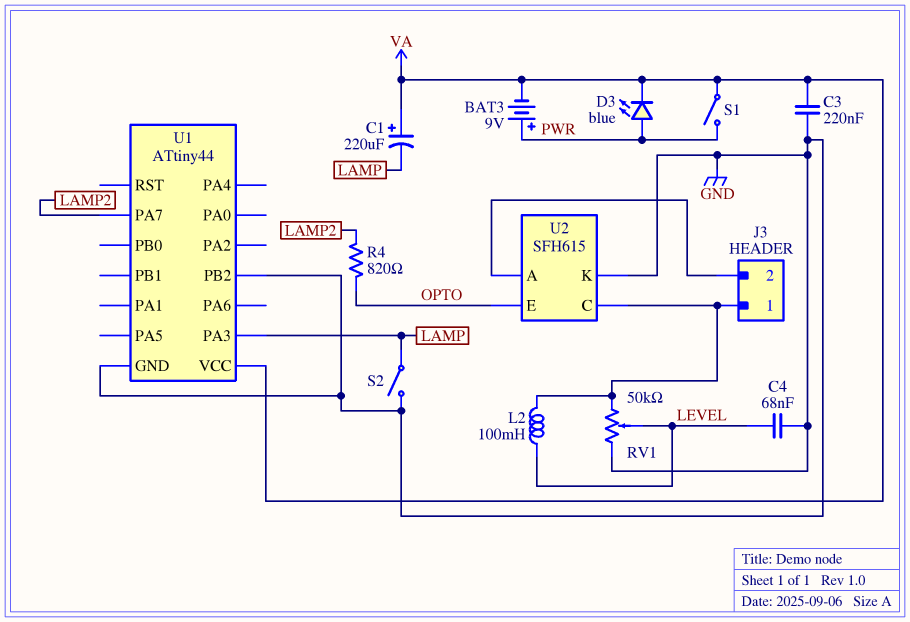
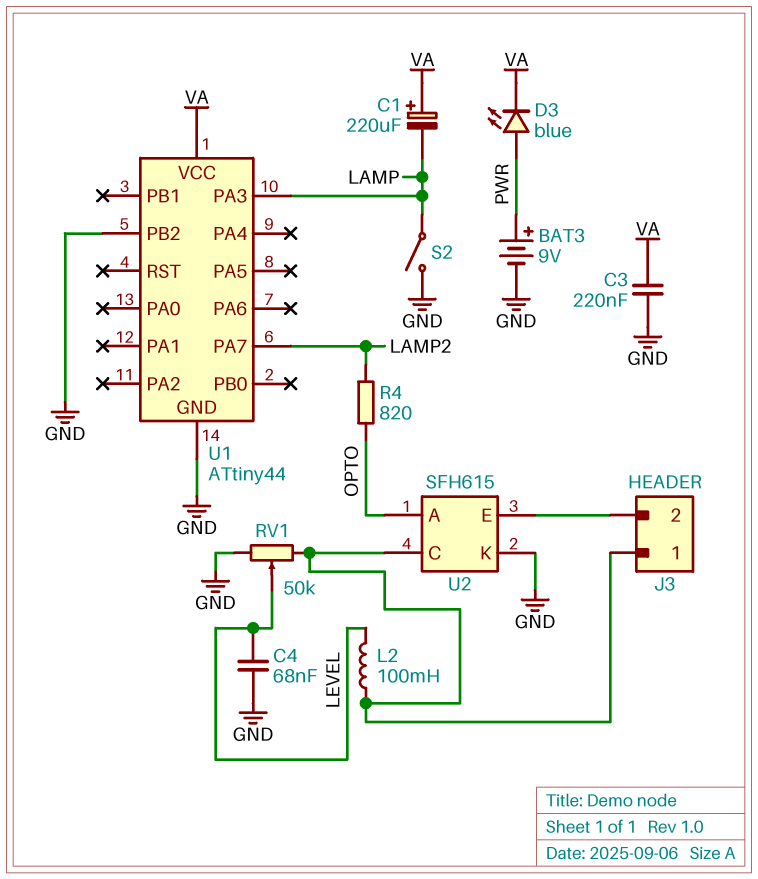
BAT3: 9V (plus PWR, minus VA) -> 9V (plus PWR, minus GND)
S1: switch (PWR, VA) -> none
U2 pin A: J3/2 -> OPTO
U2 pin E: OPTO -> J3/2

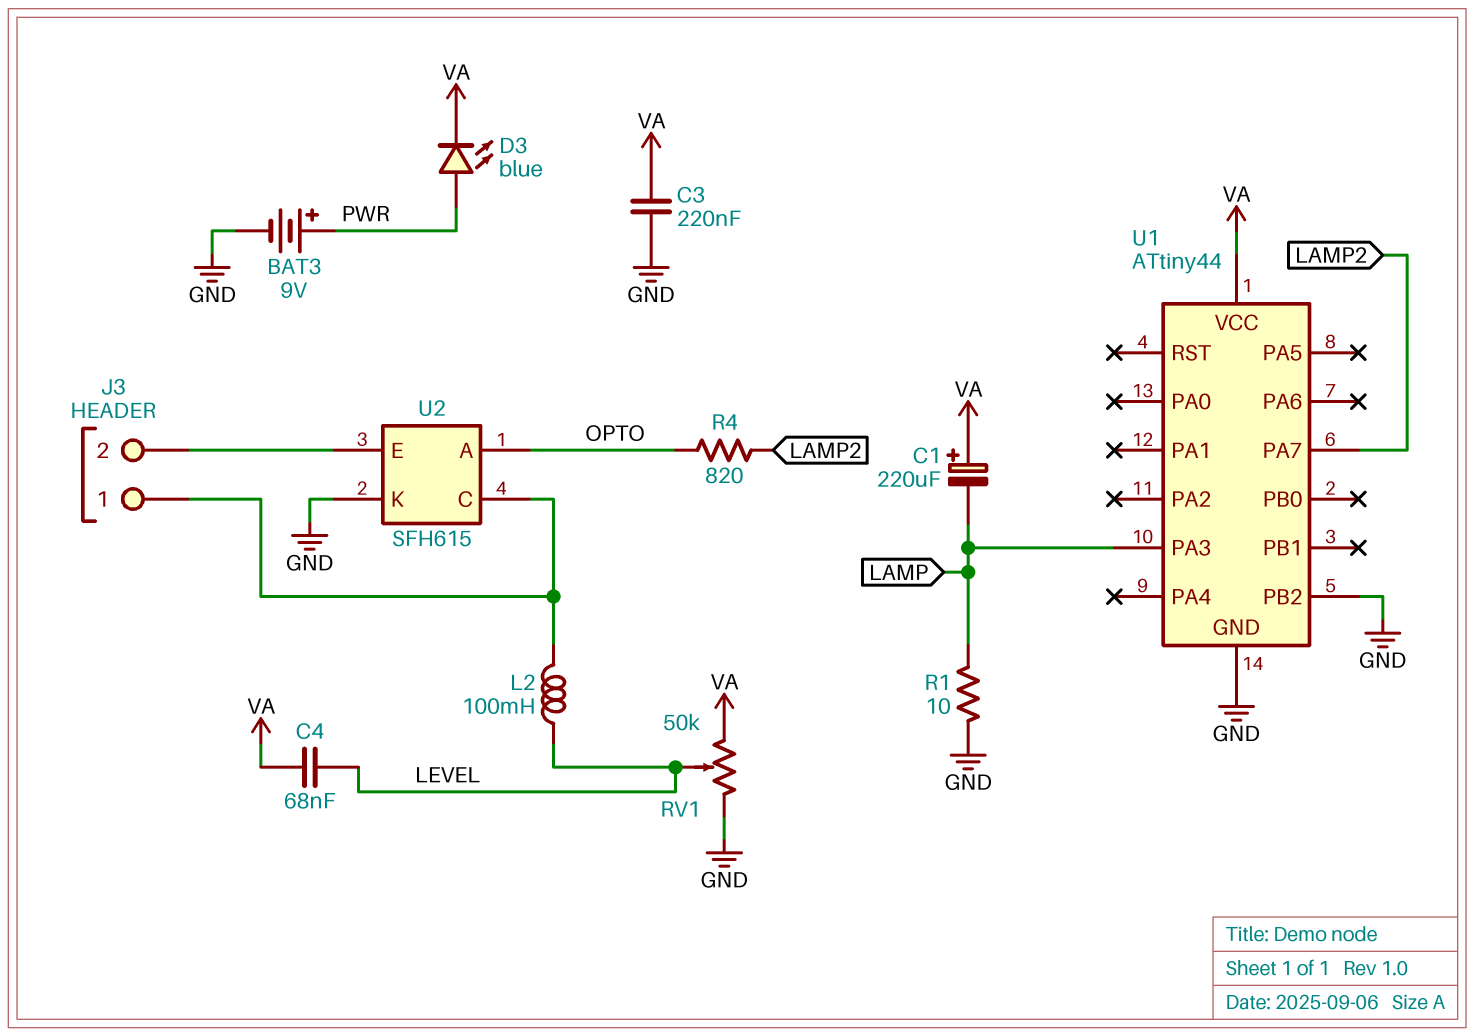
C4: 68nF (GND, LEVEL) -> 68nF (LEVEL, VA)
R1: none -> 10 (GND, LAMP)
RV1: 50k (GND, J3/1, wiper LEVEL) -> 50k (GND, VA, wiper LEVEL)
S2: switch (GND, LAMP) -> none

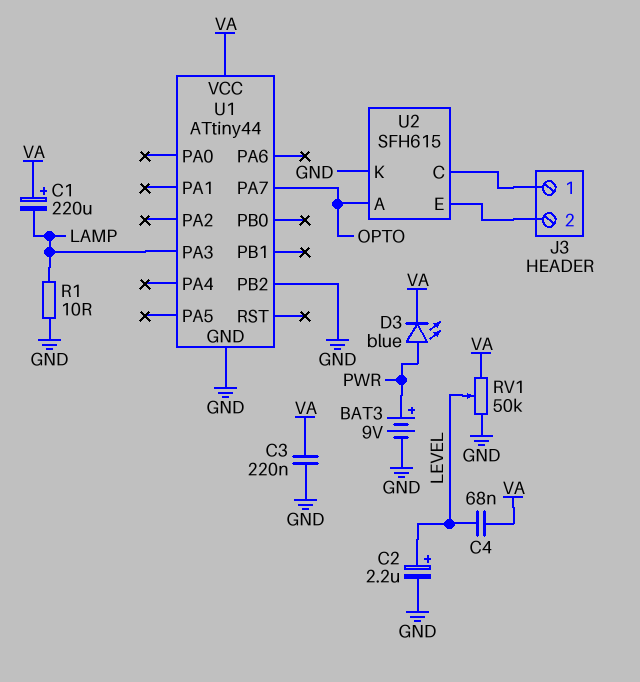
C2: none -> 2.2uF (plus LEVEL, minus GND)
L2: 100mH (J3/1, LEVEL) -> none
R4: 820 (LAMP2, OPTO) -> none
U1 pin PA7: LAMP2 -> OPTO

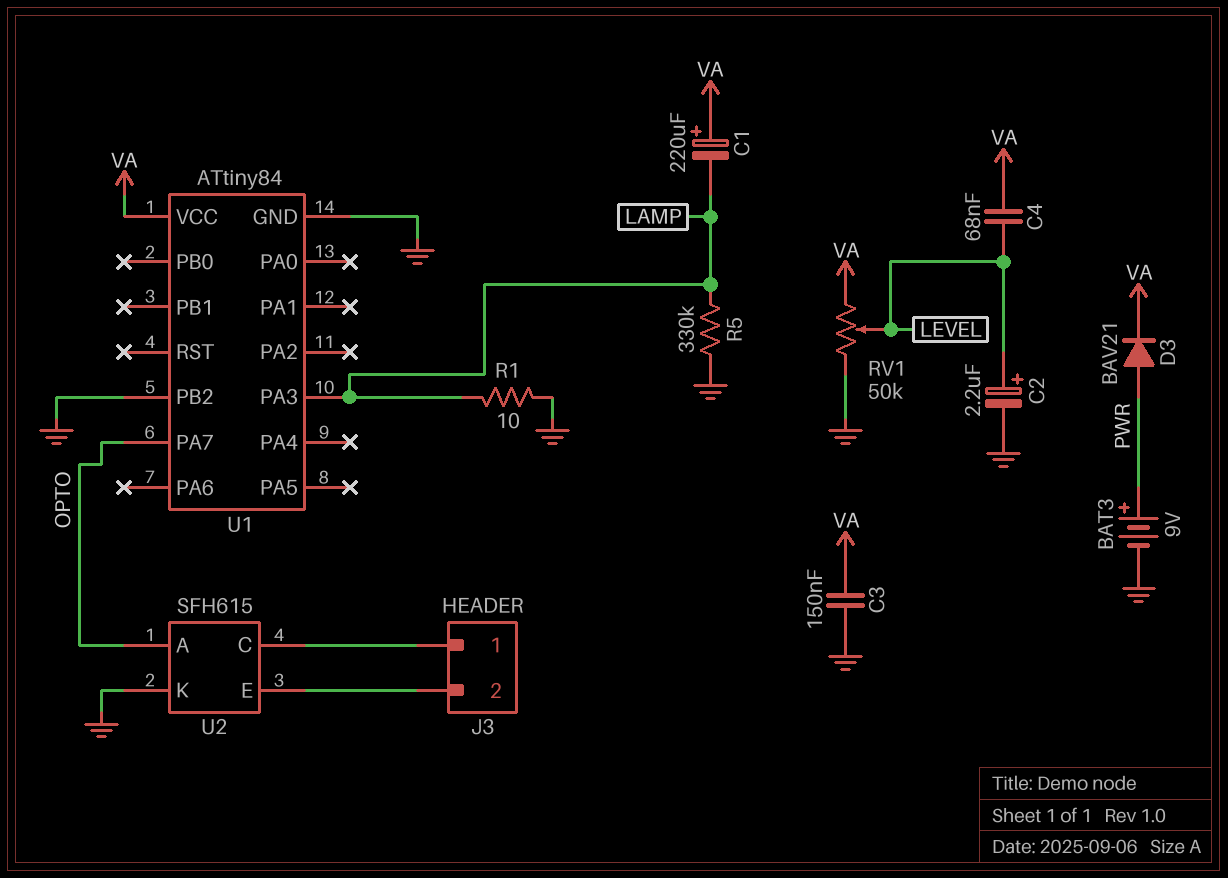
C3: 220nF (GND, VA) -> 150nF (GND, VA)
D3: LED blue (A PWR, K VA) -> diode BAV21 (A PWR, K VA)
R5: none -> 330k (GND, LAMP)
U1: ATtiny44 -> ATtiny84

